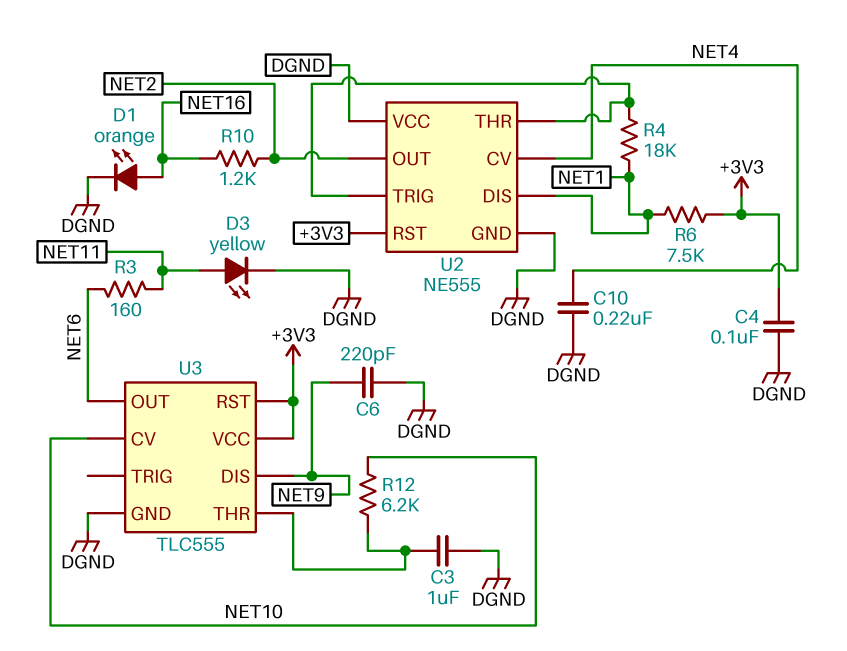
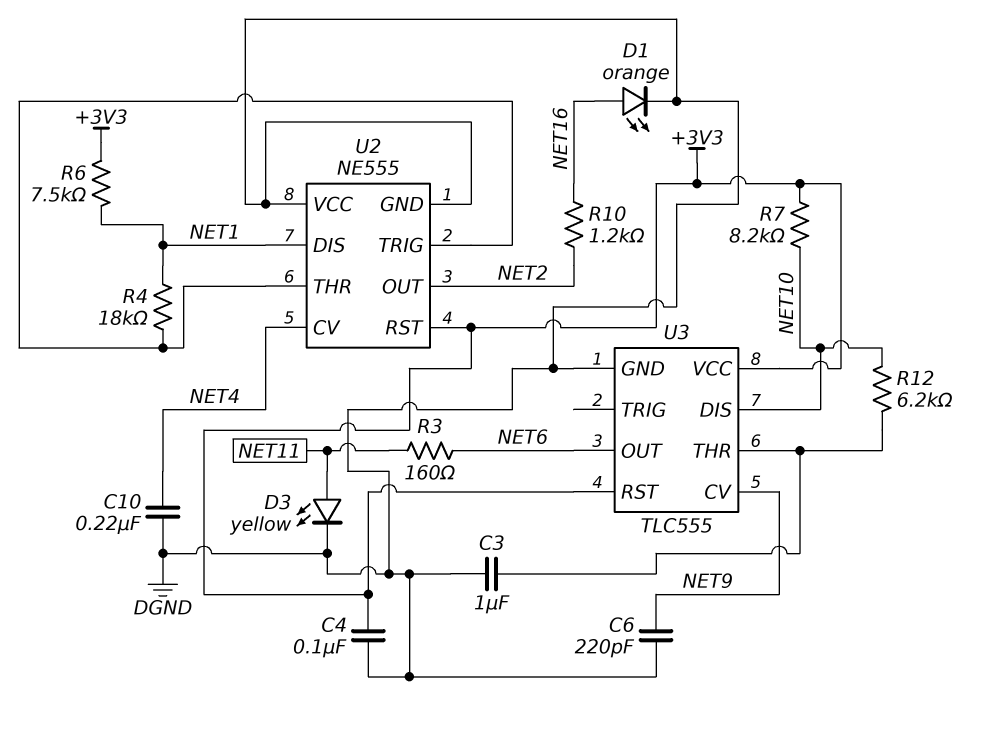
R7: none -> 8.2k (+3V3, NET10)
U3 pin CV: NET10 -> NET9
U3 pin DIS: NET9 -> NET10

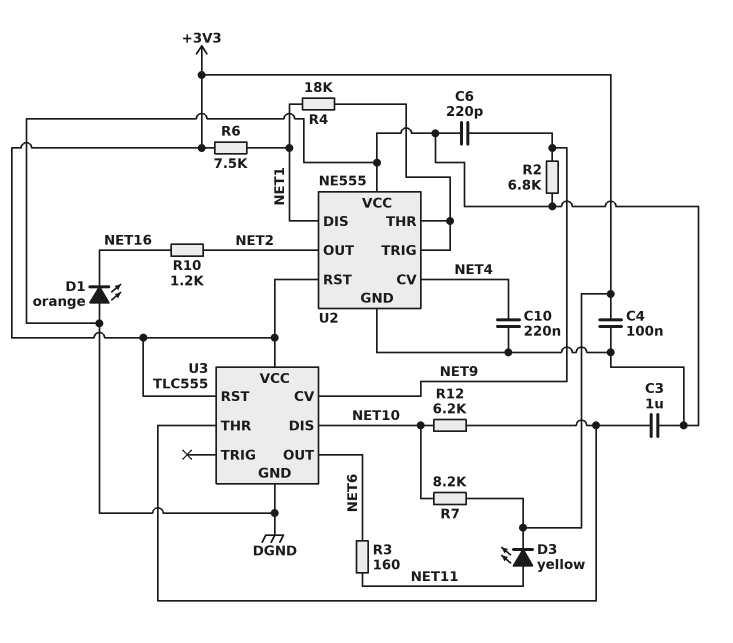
D1: LED orange (A NET16, K DGND) -> LED orange (A DGND, K NET16)
D3: LED yellow (A NET11, K DGND) -> LED yellow (A NET11, K +3V3)
R2: none -> 6.8k (DGND, NET9)

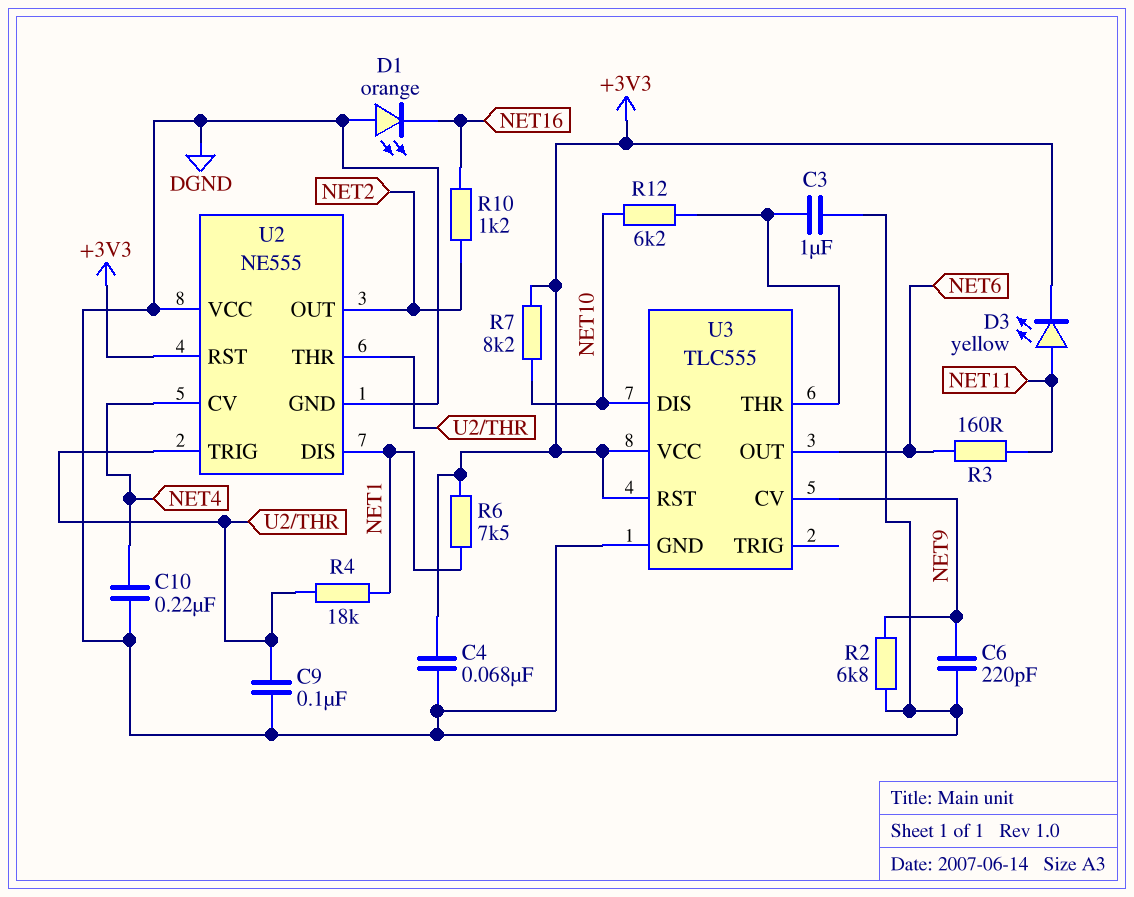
C4: 100nF (+3V3, DGND) -> 68nF (+3V3, DGND)
C9: none -> 100nF (DGND, U2/THR)

